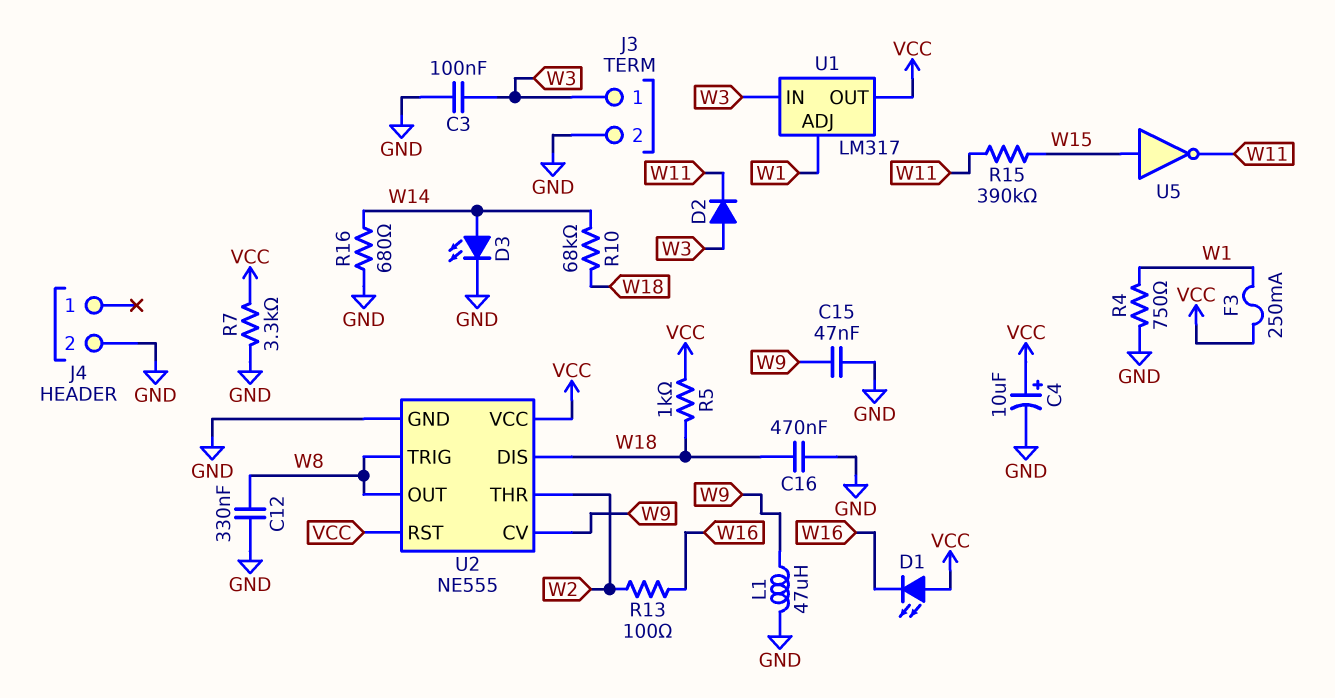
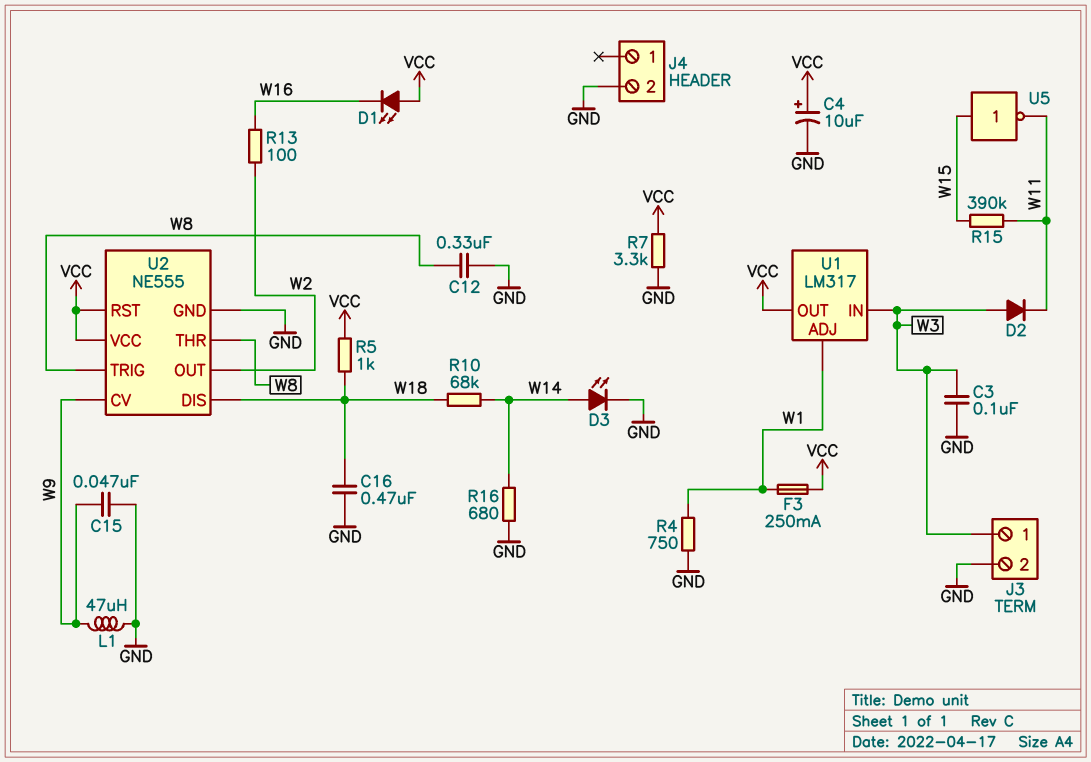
U2 pin OUT: W8 -> W2
U2 pin THR: W2 -> W8

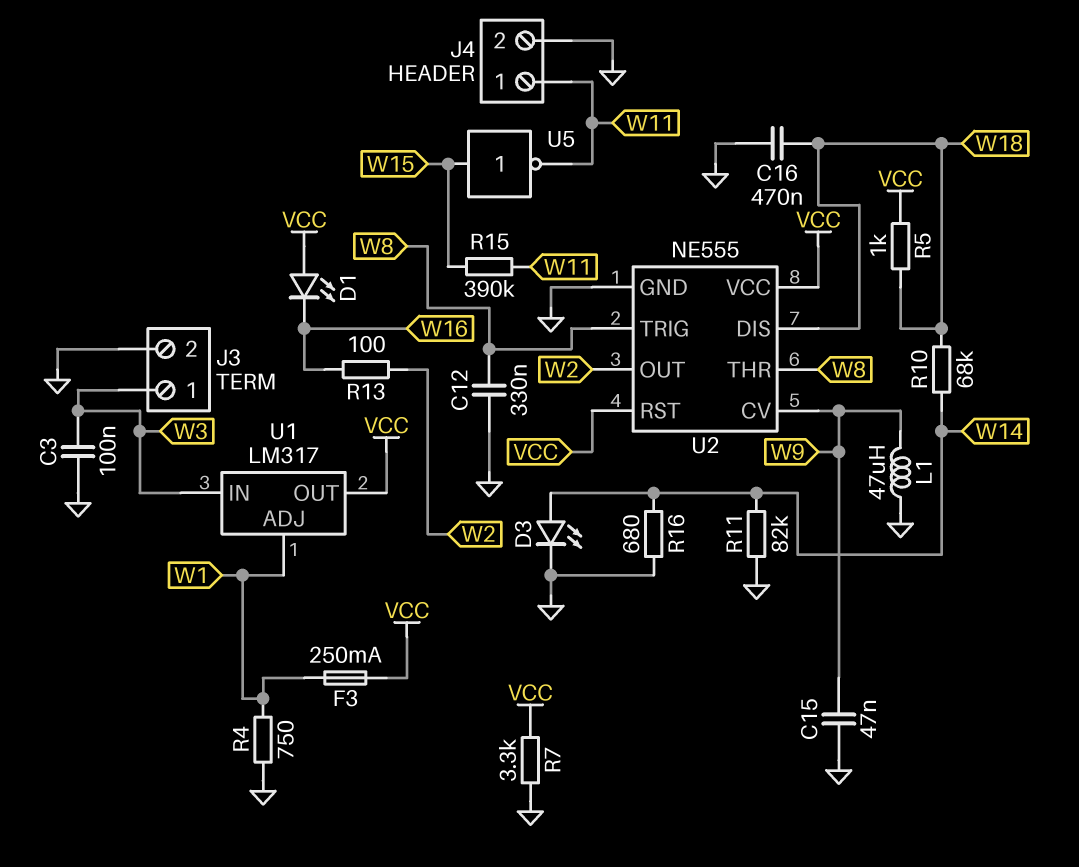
C4: 10uF (plus VCC, minus GND) -> none
D2: diode (A W3, K W11) -> none
J4 pin 1: none -> W11
R11: none -> 82k (GND, W14)

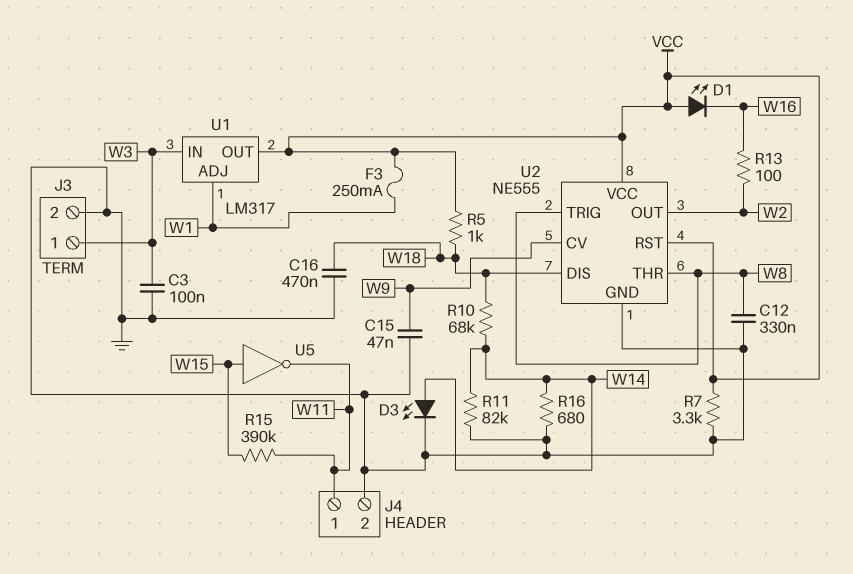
L1: 47uH (GND, W9) -> none
R4: 750 (GND, W1) -> none

